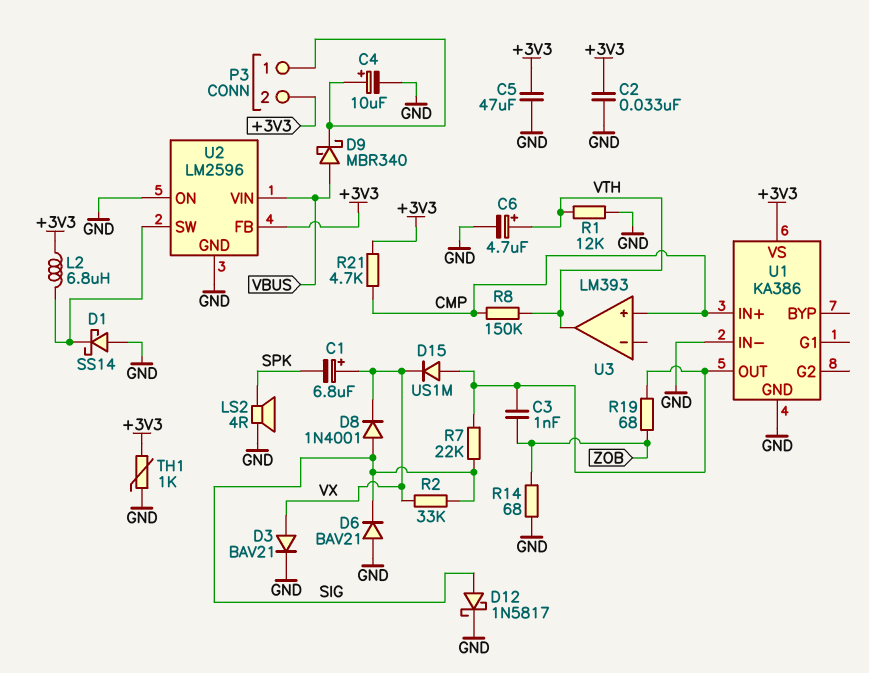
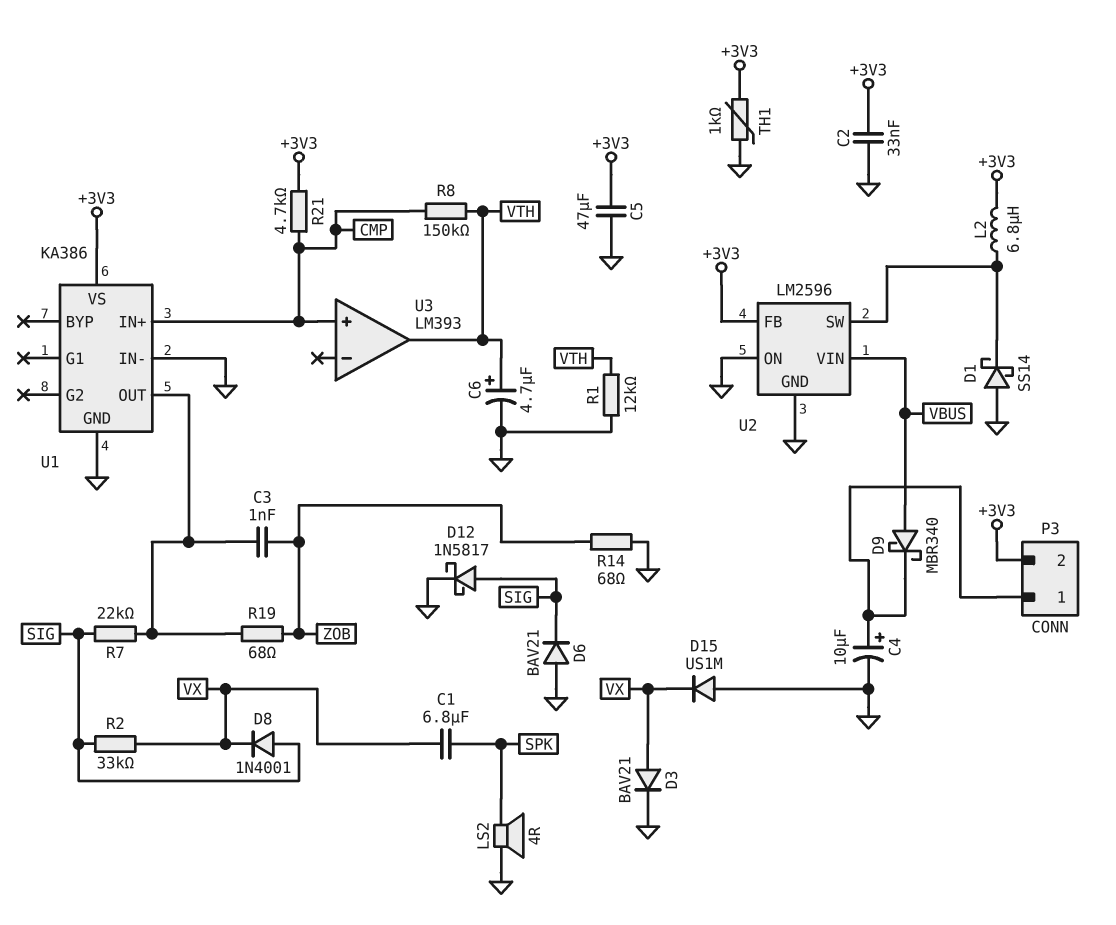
C1: 6.8uF (plus VX, minus SPK) -> 6.8uF (SPK, VX)
D15: diode US1M (A U1/OUT, K VX) -> diode US1M (A GND, K VX)

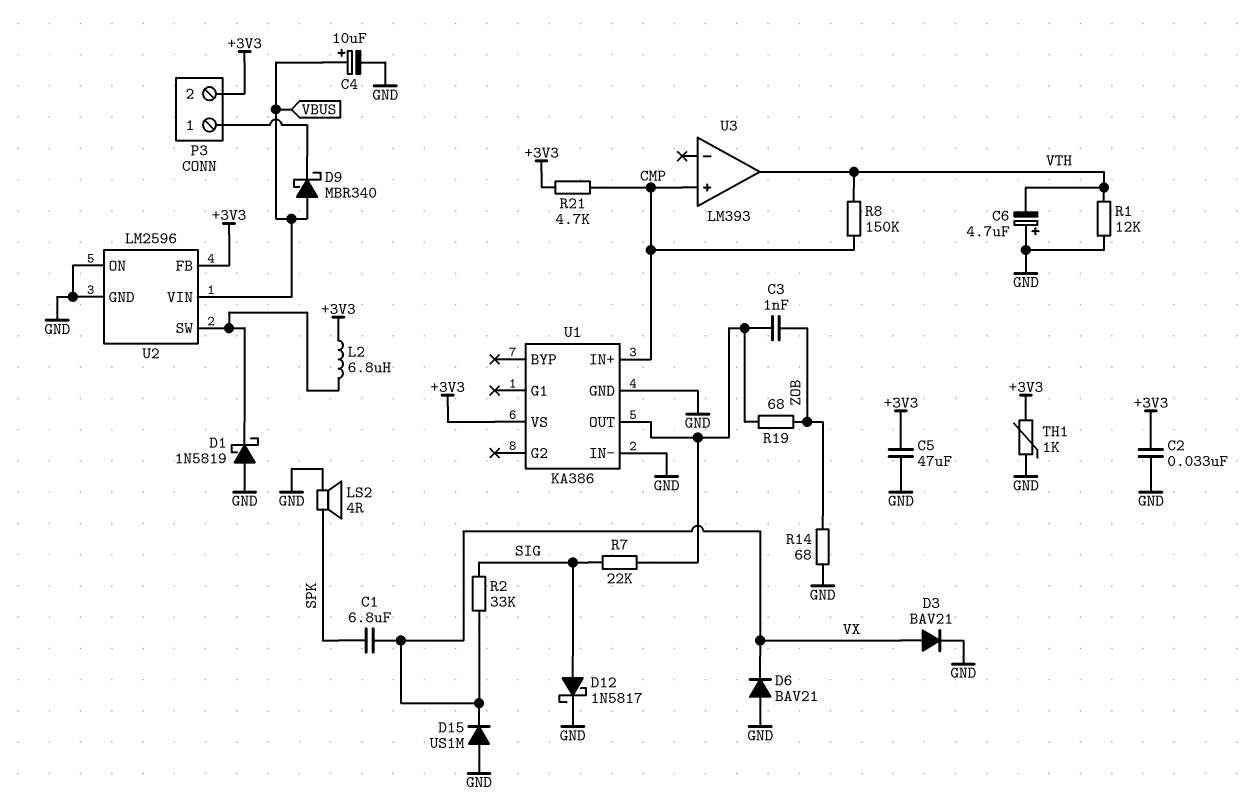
C4: 10uF (plus P3/1, minus GND) -> 10uF (plus VBUS, minus GND)
C6: 4.7uF (plus VTH, minus GND) -> 4.7uF (plus GND, minus VTH)
D1: schottky SS14 (A GND, K U2/SW) -> schottky 1N5819 (A GND, K U2/SW)
D6: diode BAV21 (A GND, K SIG) -> diode BAV21 (A GND, K VX)
D8: diode 1N4001 (A SIG, K VX) -> none

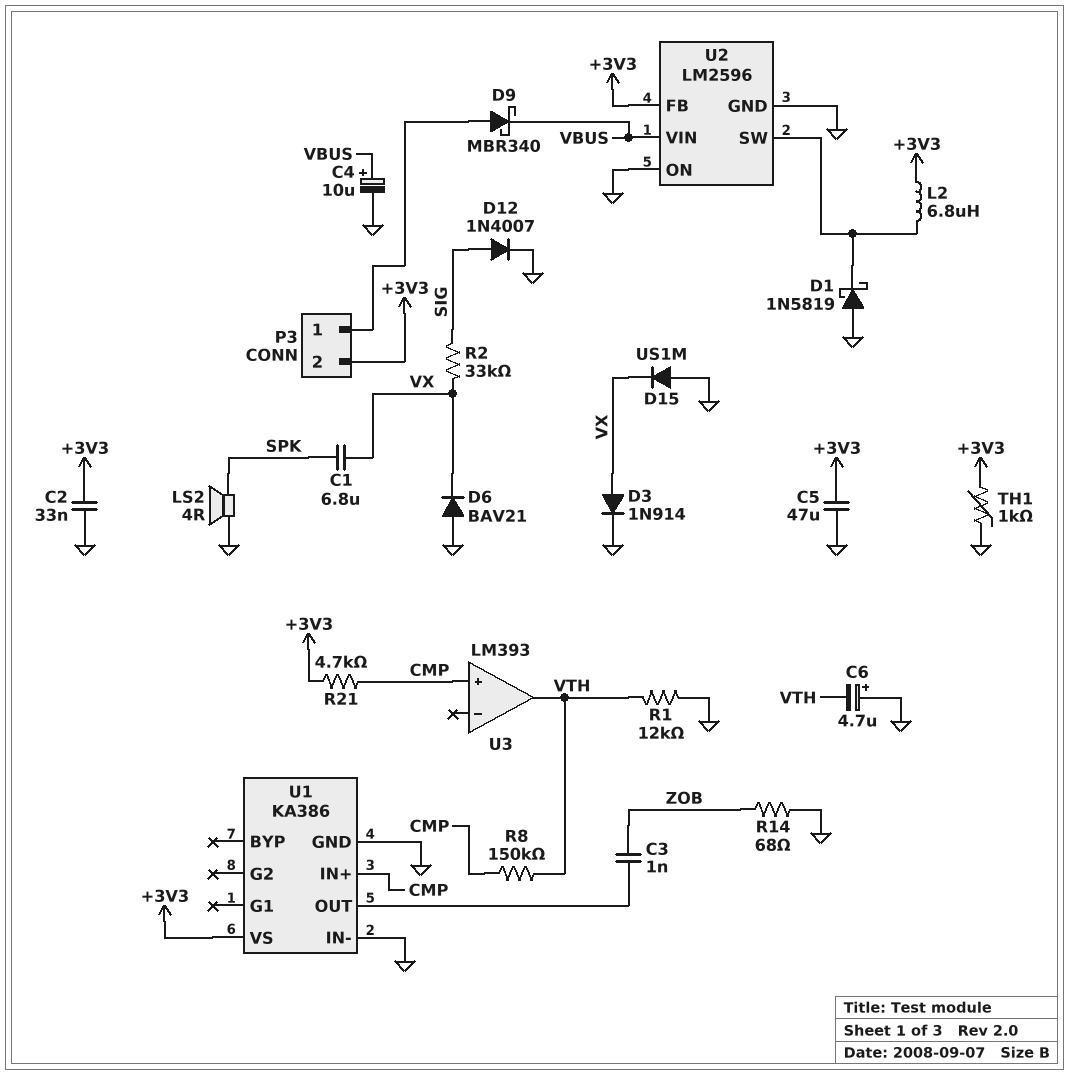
D3: diode BAV21 (A VX, K GND) -> diode 1N914 (A VX, K GND)
D9: schottky MBR340 (A VBUS, K P3/1) -> schottky MBR340 (A P3/1, K VBUS)
D12: schottky 1N5817 (A SIG, K GND) -> diode 1N4007 (A SIG, K GND)
R7: 22k (SIG, U1/OUT) -> none
R19: 68 (U1/OUT, ZOB) -> none

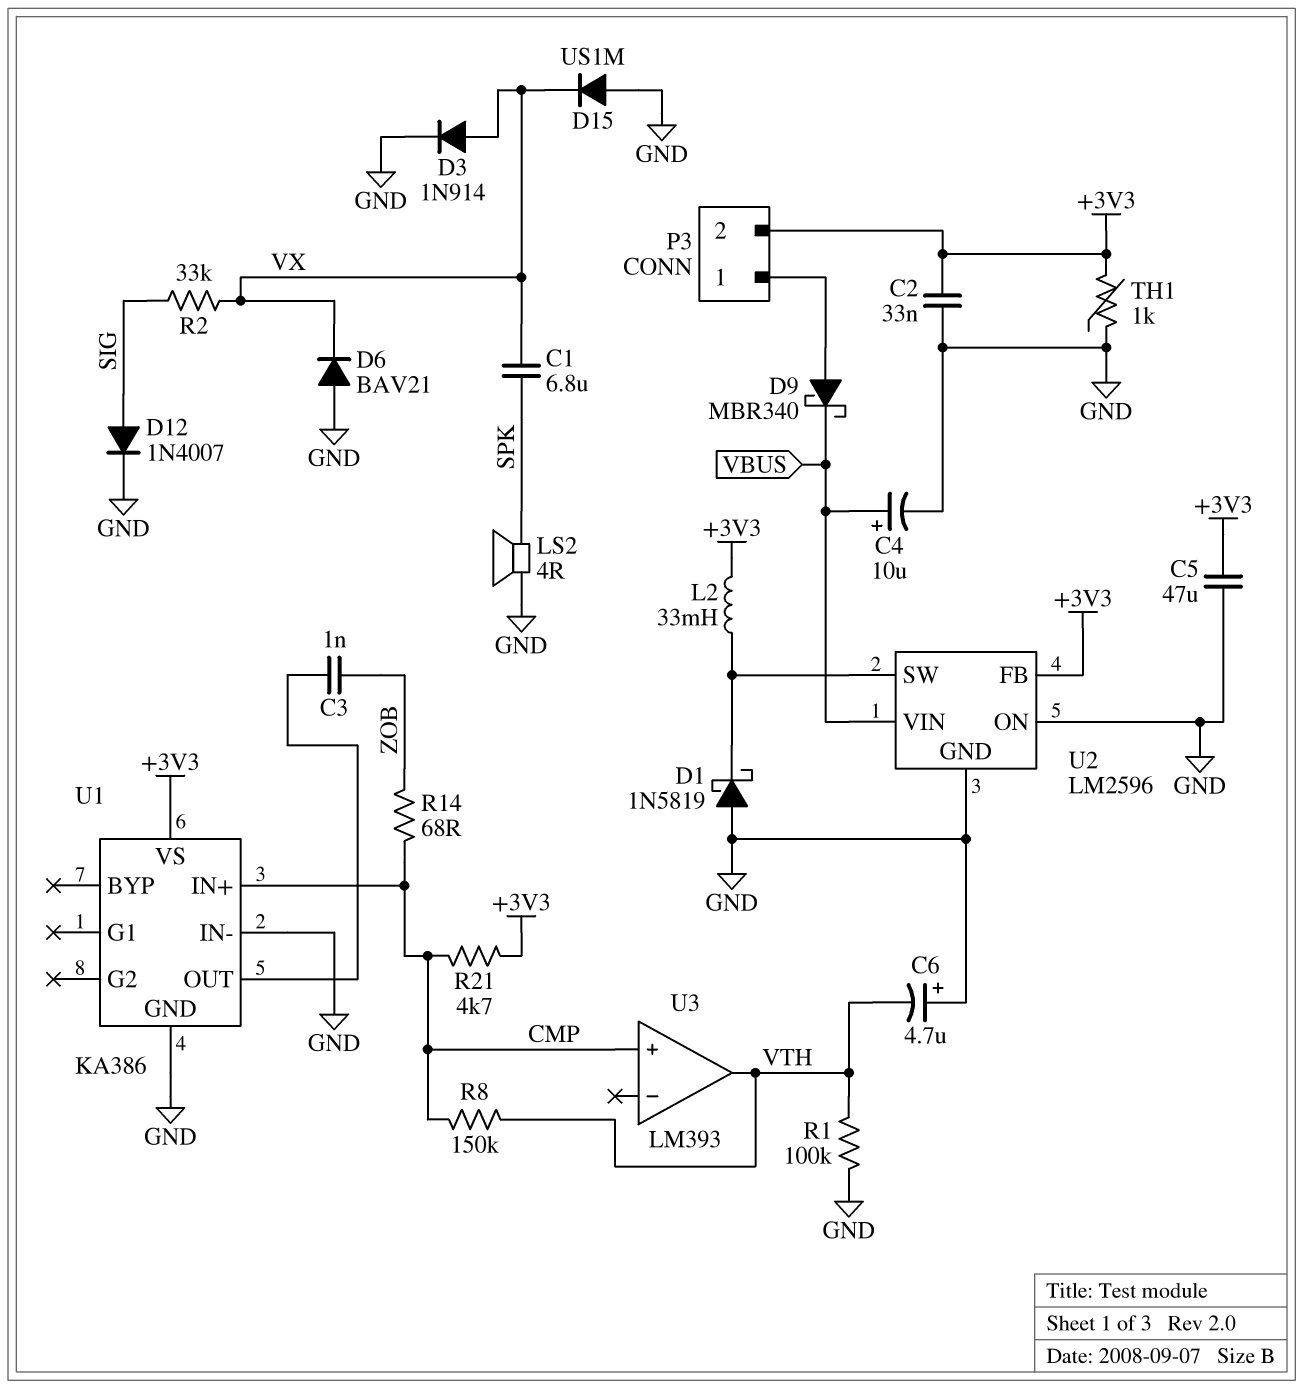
L2: 6.8uH (+3V3, U2/SW) -> 33mH (+3V3, U2/SW)
R1: 12k (GND, VTH) -> 100k (GND, VTH)
R14: 68 (GND, ZOB) -> 68 (CMP, ZOB)

